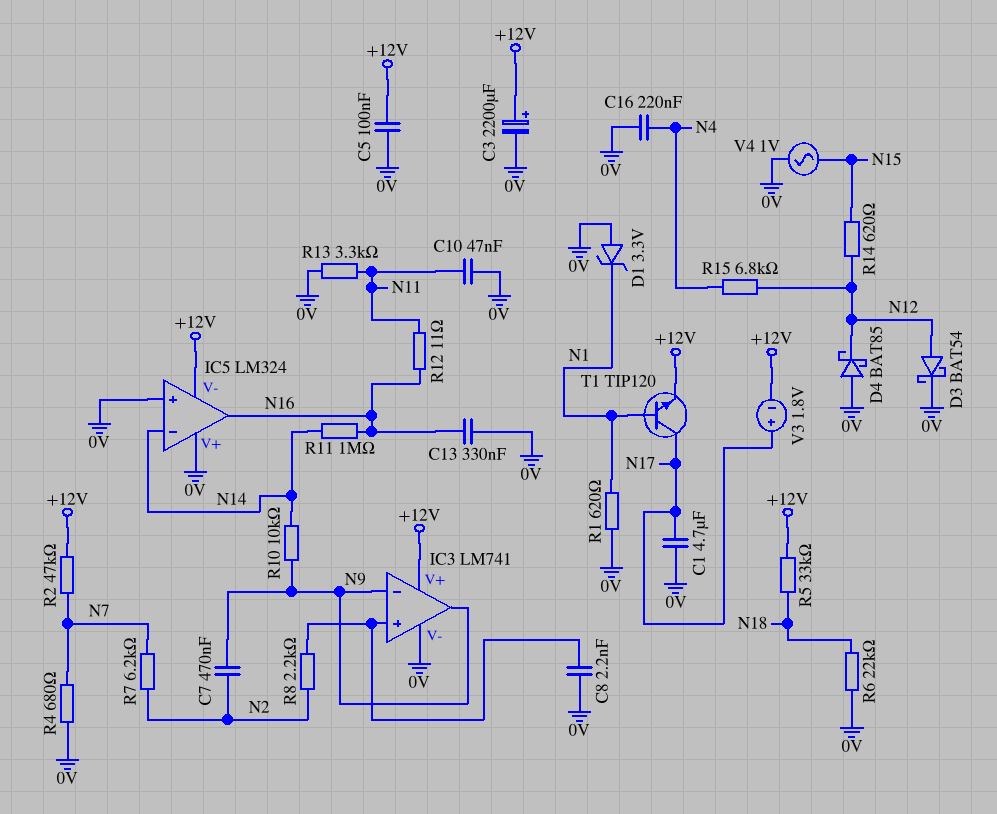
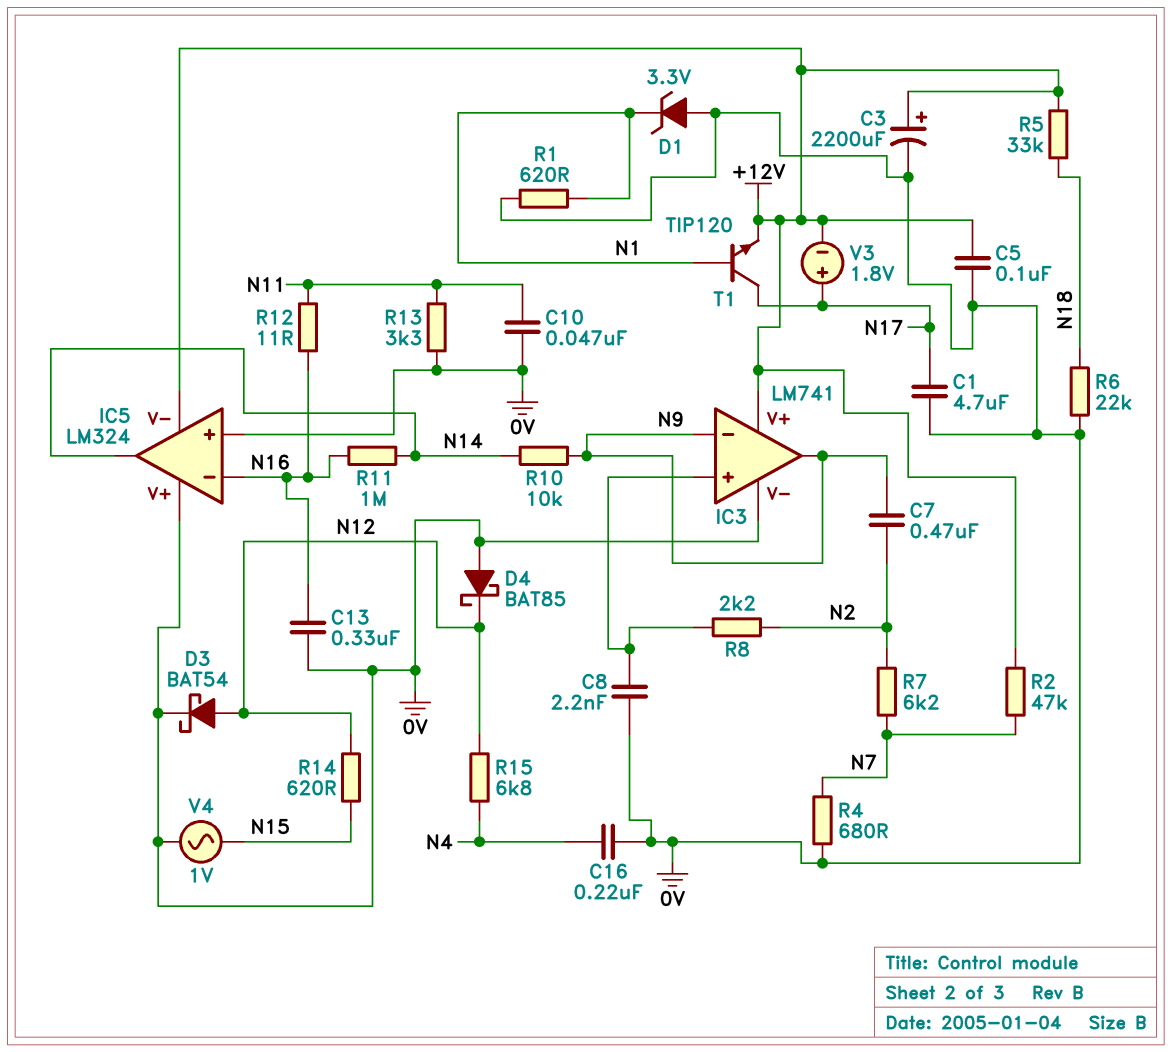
IC5 pin in-: N14 -> N16
IC5 pin out: N16 -> N14

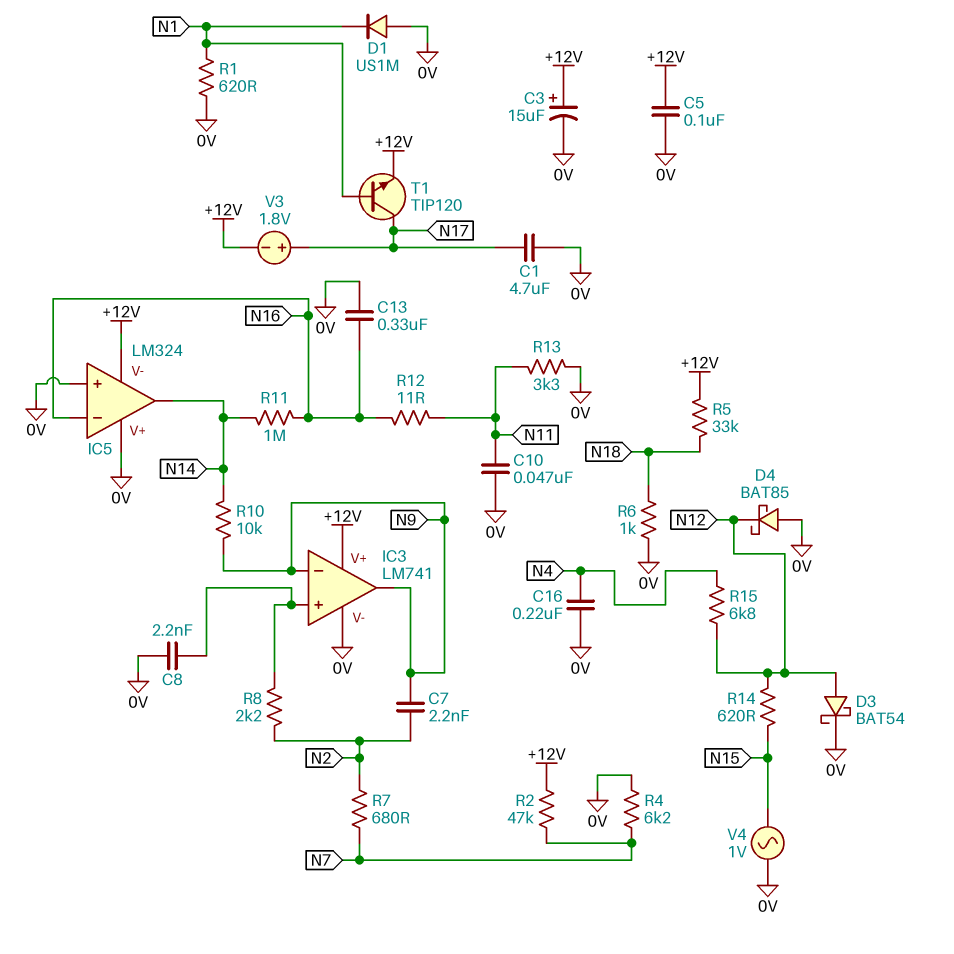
C3: 2200uF (plus +12V, minus 0V) -> 15uF (plus +12V, minus 0V)
C7: 470nF (N2, N9) -> 2.2nF (N2, N9)
D1: zener 3.3V (A 0V, K N1) -> diode US1M (A 0V, K N1)
R4: 680 (0V, N7) -> 6.2k (0V, N7)
R6: 22k (0V, N18) -> 1k (0V, N18)
R7: 6.2k (N2, N7) -> 680 (N2, N7)

